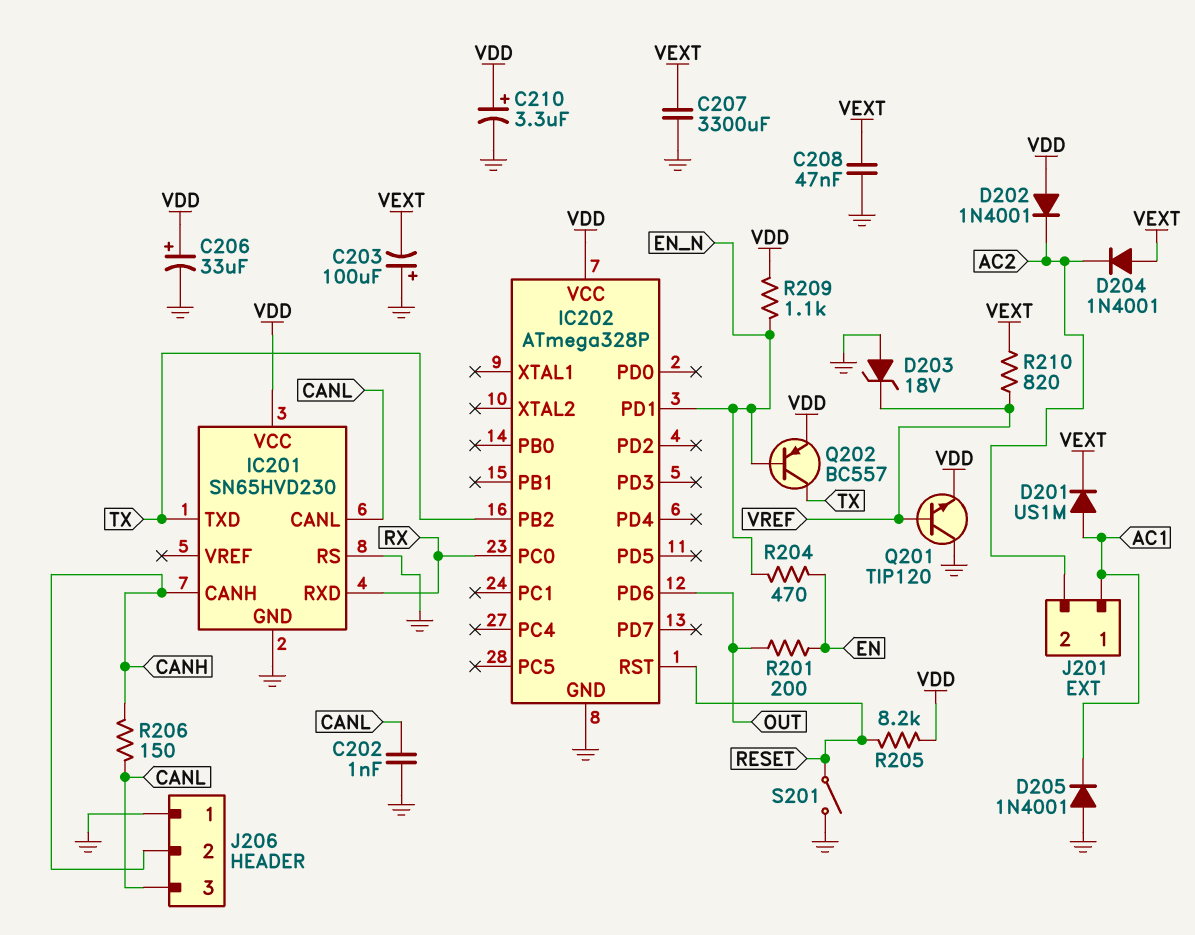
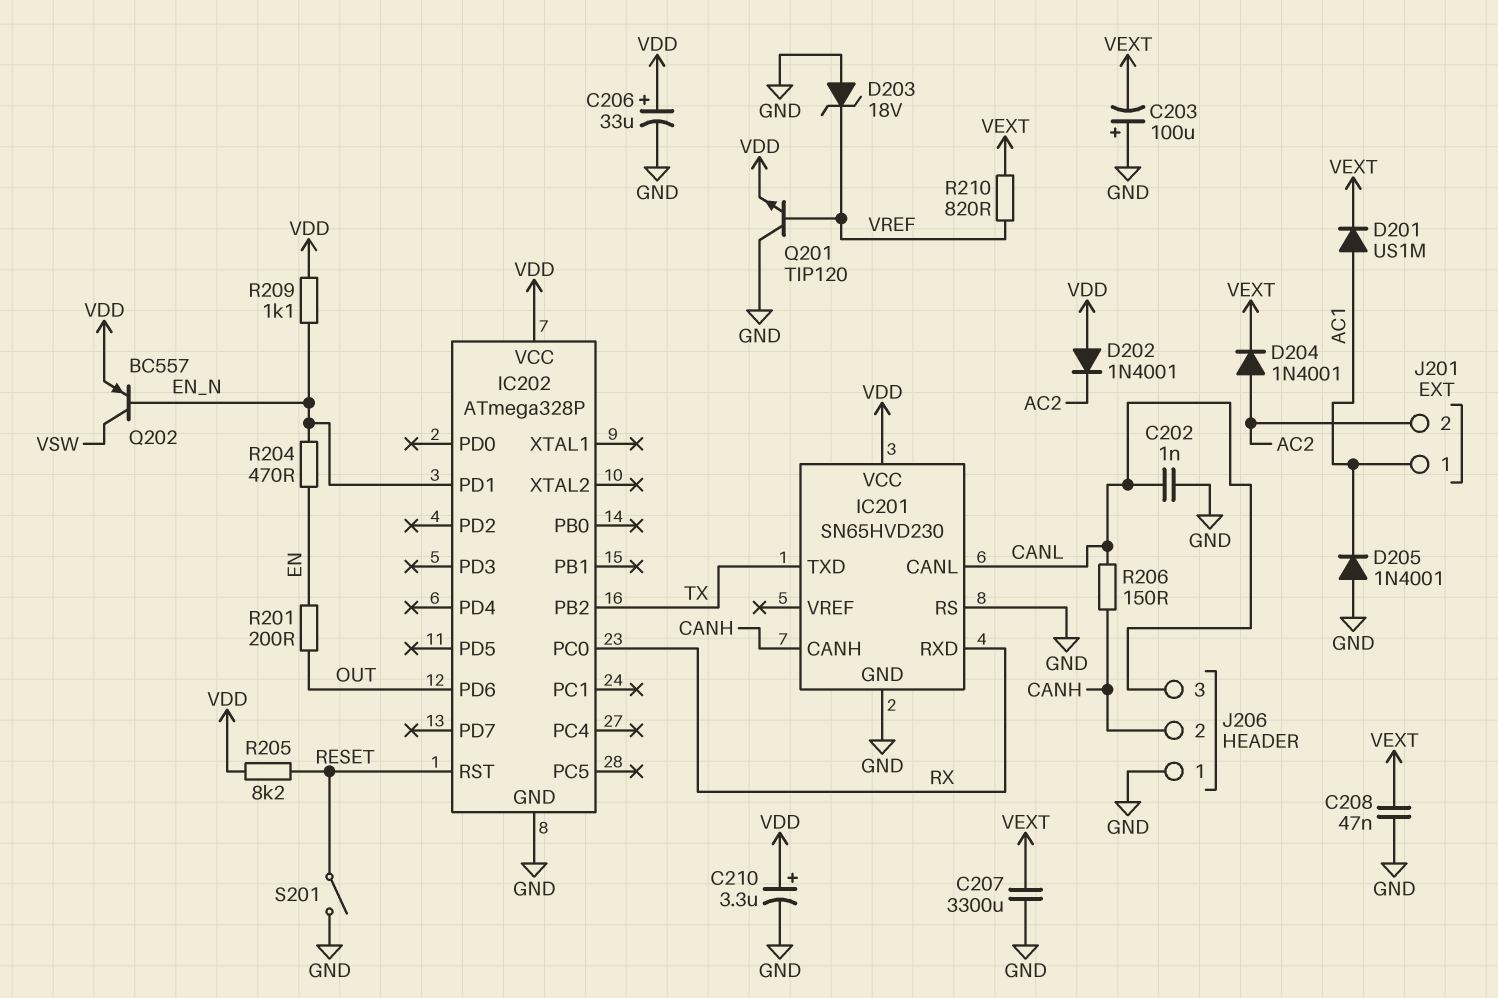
D204: diode 1N4001 (A VEXT, K AC2) -> diode 1N4001 (A AC2, K VEXT)
Q202: PNP BC557 (B EN_N, C TX, E VDD) -> PNP BC557 (B EN_N, C VSW, E VDD)

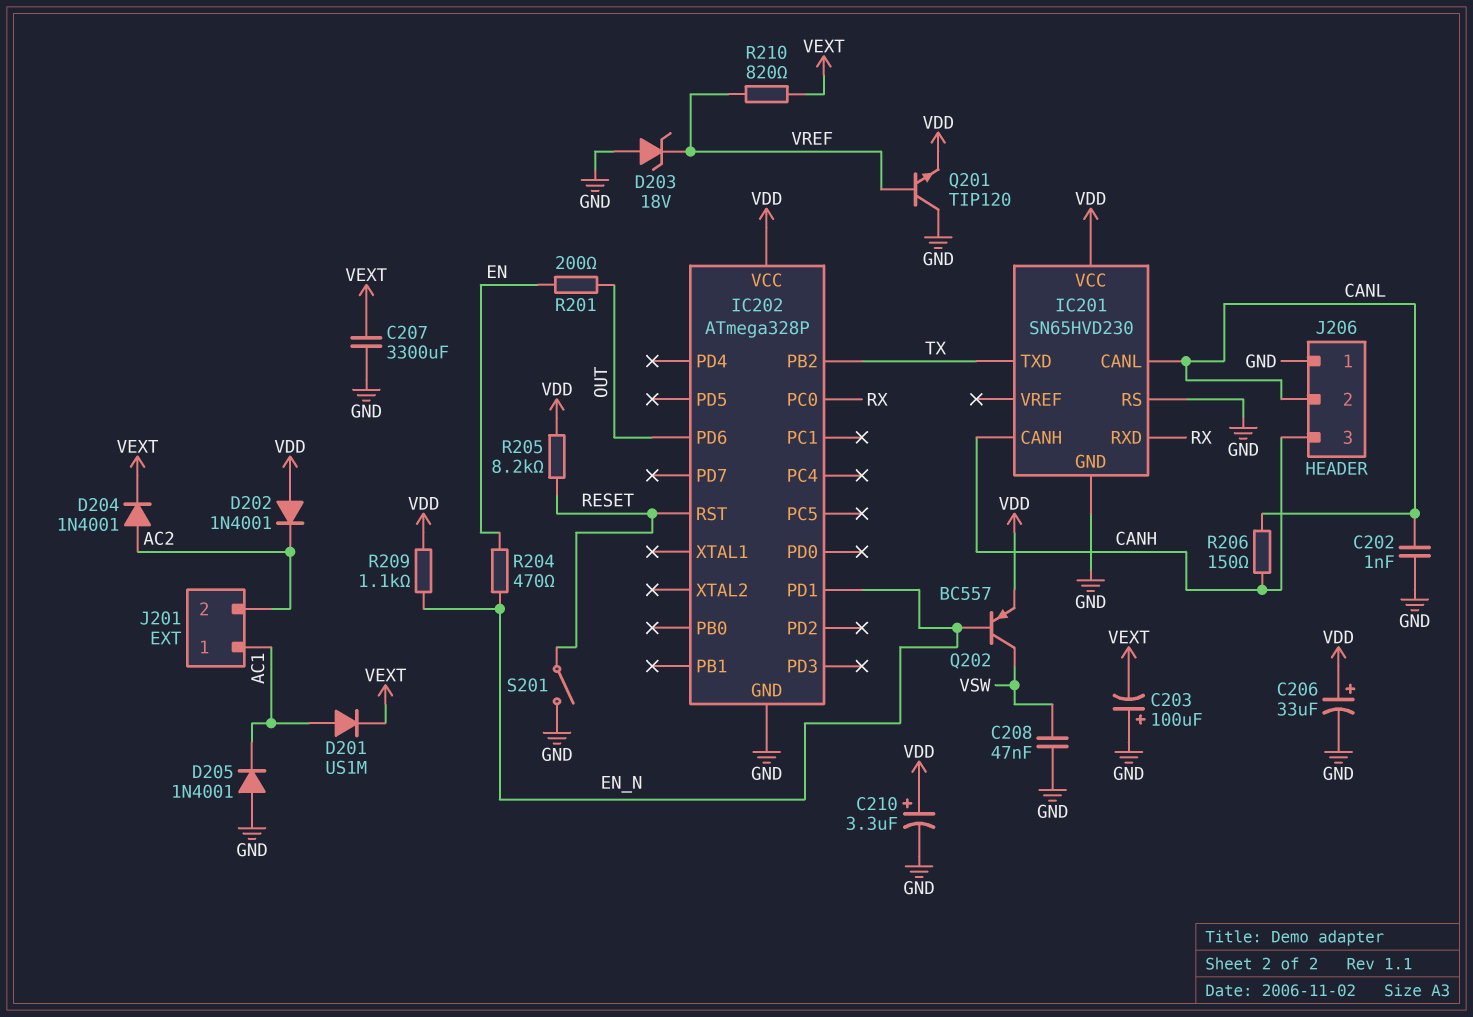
C208: 47nF (GND, VEXT) -> 47nF (GND, VSW)
J206 pin 2: CANH -> CANL
J206 pin 3: CANL -> CANH

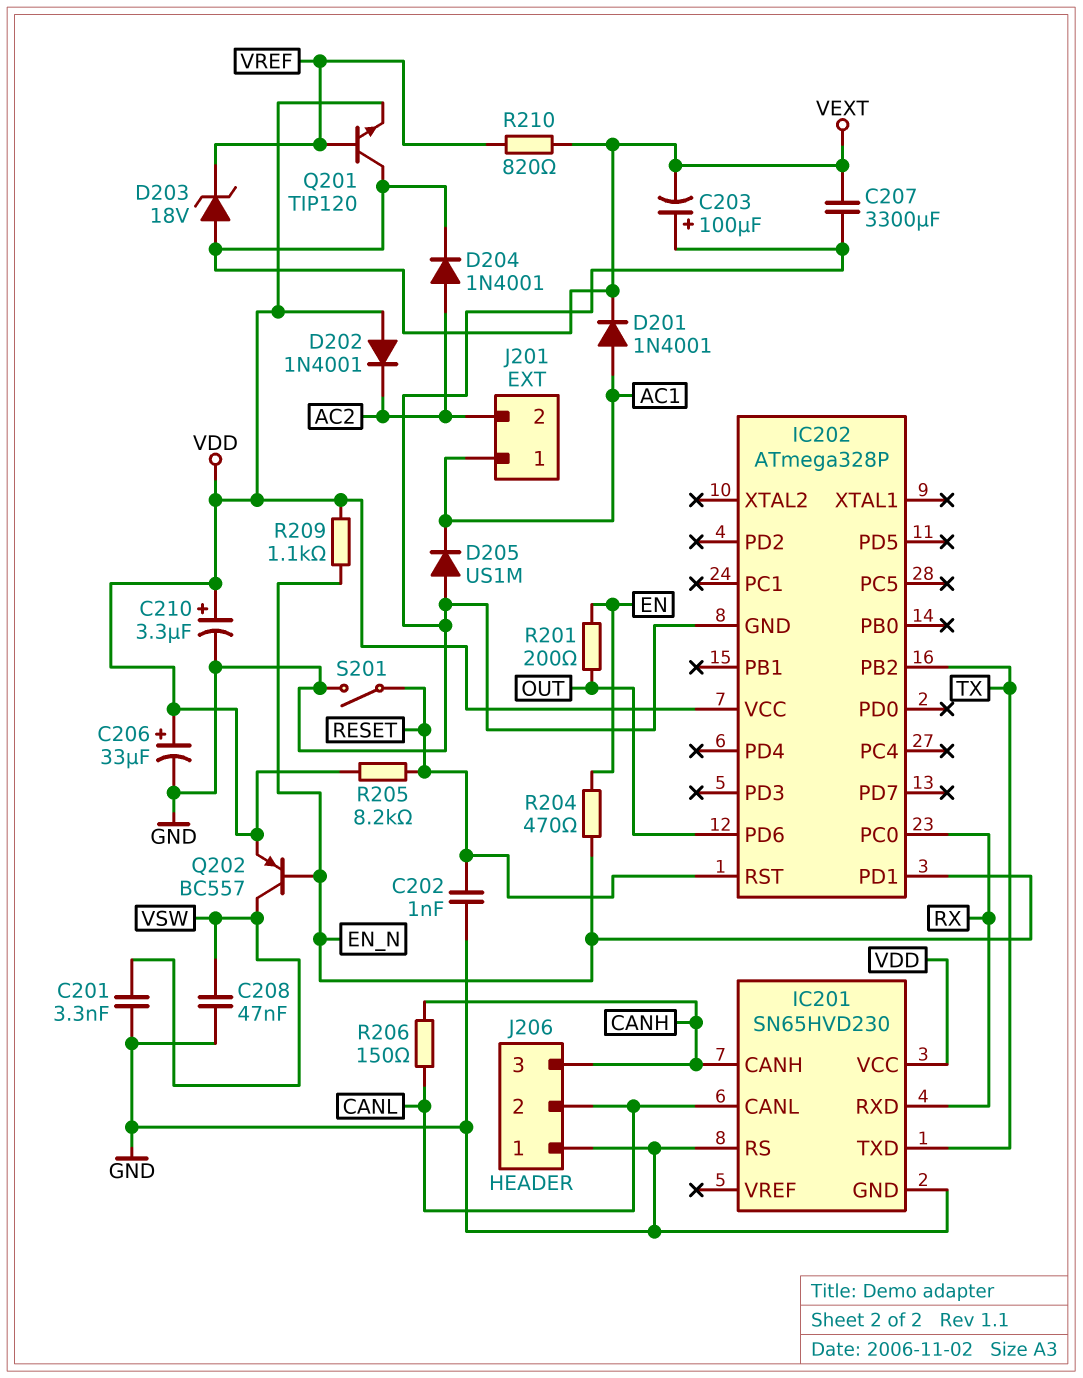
C201: none -> 3.3nF (GND, VSW)
C202: 1nF (CANL, GND) -> 1nF (GND, RESET)
D201: diode US1M (A AC1, K VEXT) -> diode 1N4001 (A AC1, K VEXT)
D203: zener 18V (A GND, K VREF) -> zener 18V (A VEXT, K VREF)
D205: diode 1N4001 (A GND, K AC1) -> diode US1M (A GND, K AC1)
Q201: NPN TIP120 (B VREF, C GND, E VDD) -> NPN TIP120 (B VREF, C VEXT, E VDD)

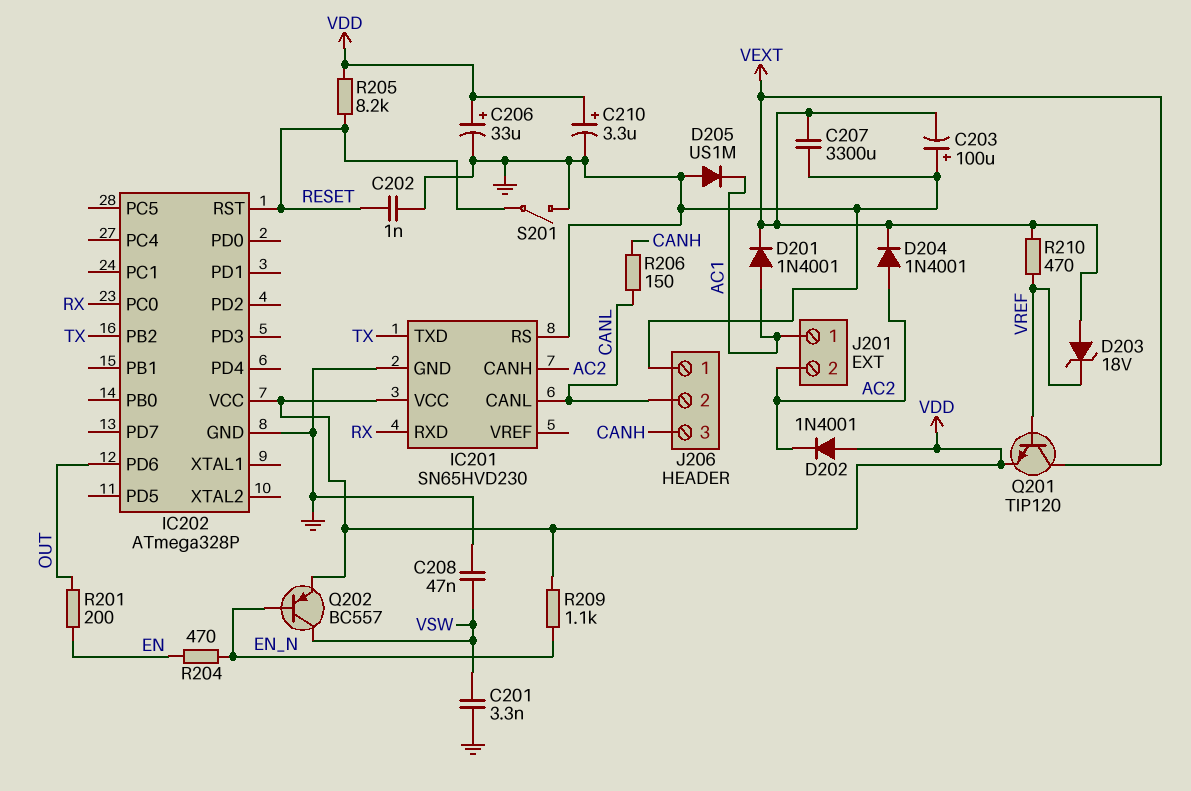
IC201 pin CANH: CANH -> AC2
IC202 pin PD1: EN_N -> none
R210: 820 (VEXT, VREF) -> 470 (VEXT, VREF)

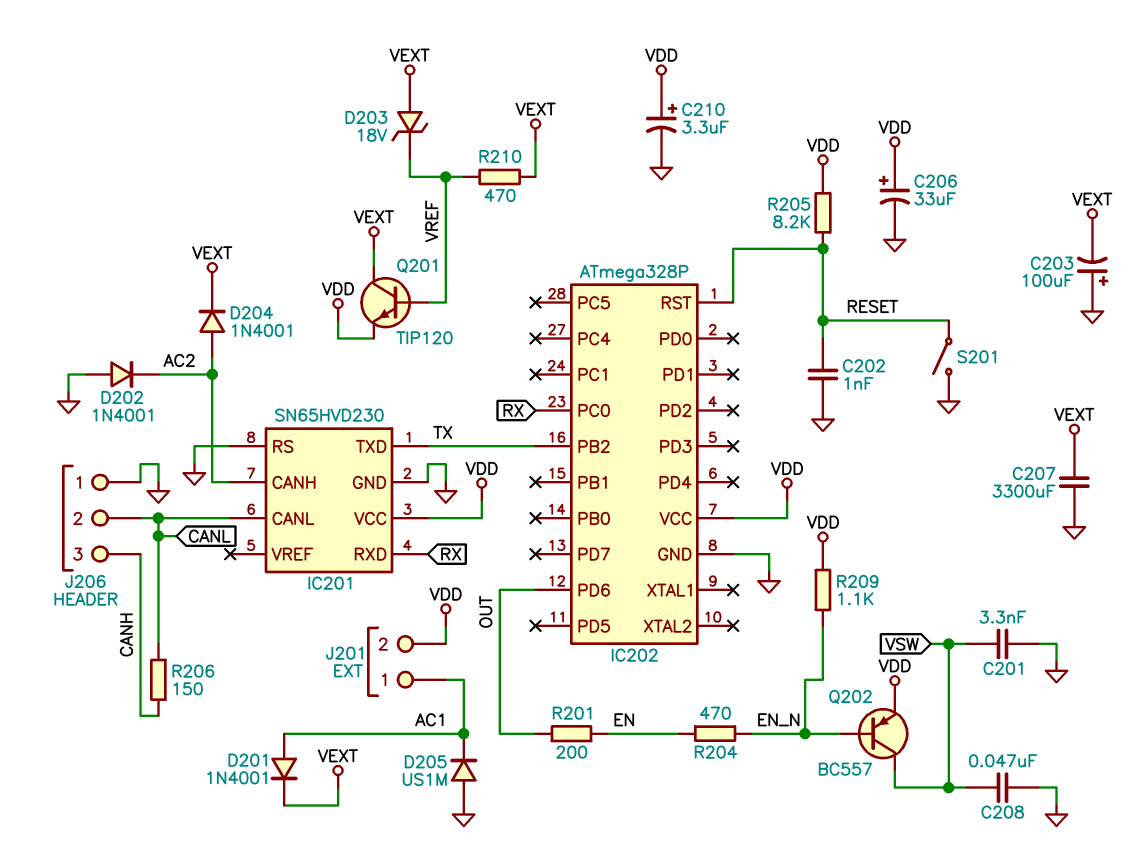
D202: diode 1N4001 (A VDD, K AC2) -> diode 1N4001 (A GND, K AC2)
J201 pin 2: AC2 -> VDD

